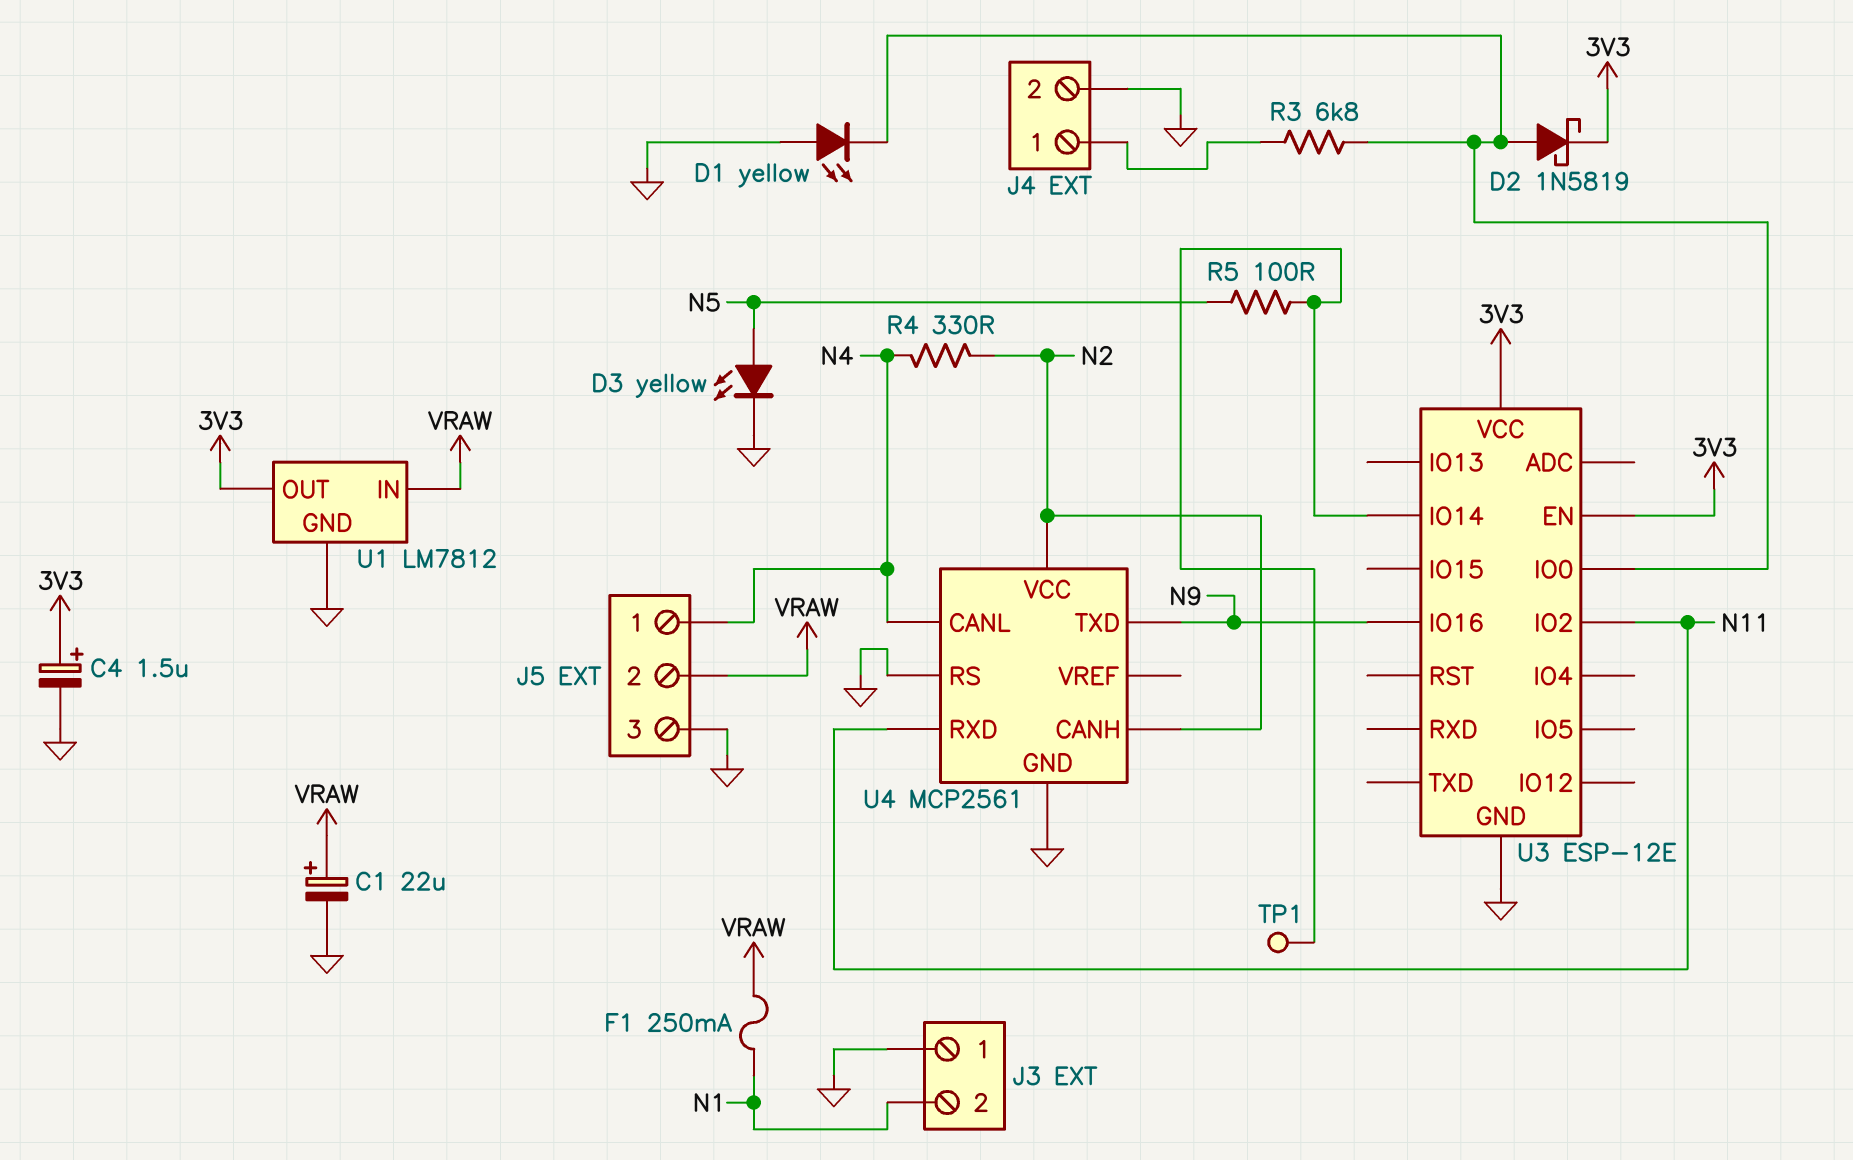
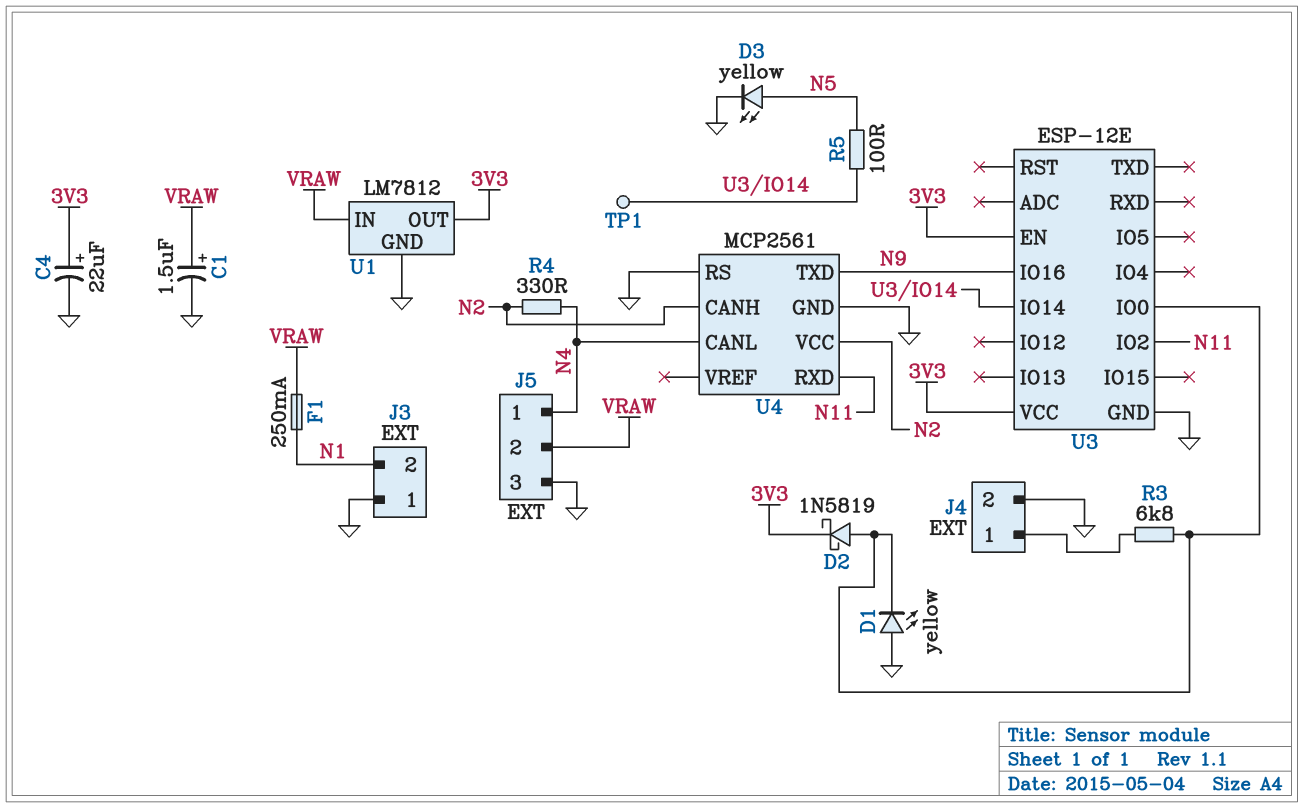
C1: 22uF (plus VRAW, minus GND) -> 1.5uF (plus VRAW, minus GND)
C4: 1.5uF (plus 3V3, minus GND) -> 22uF (plus 3V3, minus GND)

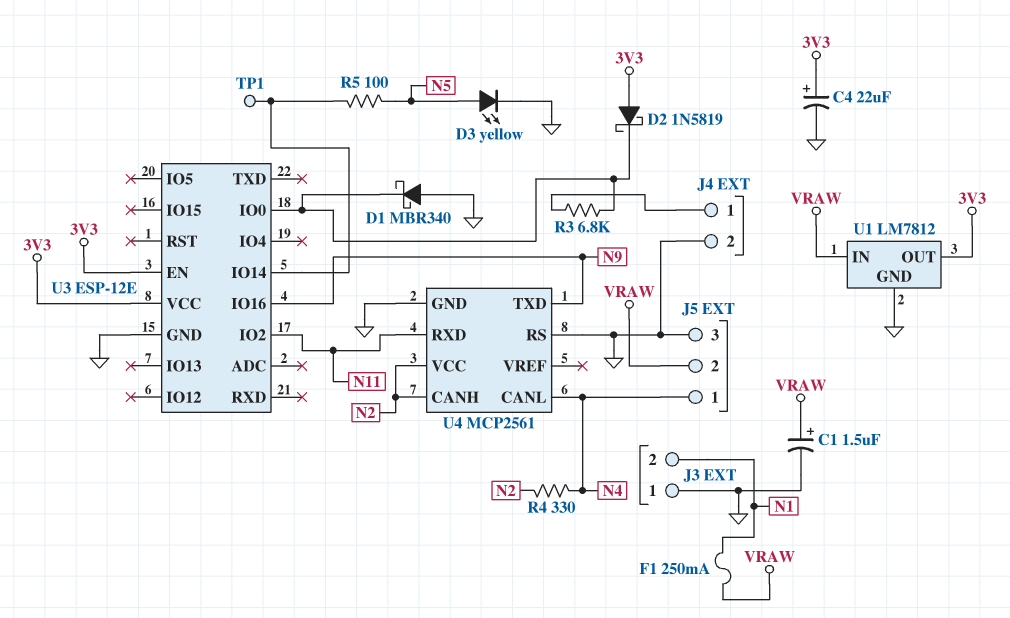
D1: LED yellow (A GND, K U3/IO0) -> schottky MBR340 (A GND, K U3/IO0)
D2: schottky 1N5819 (A U3/IO0, K 3V3) -> schottky 1N5819 (A 3V3, K U3/IO0)

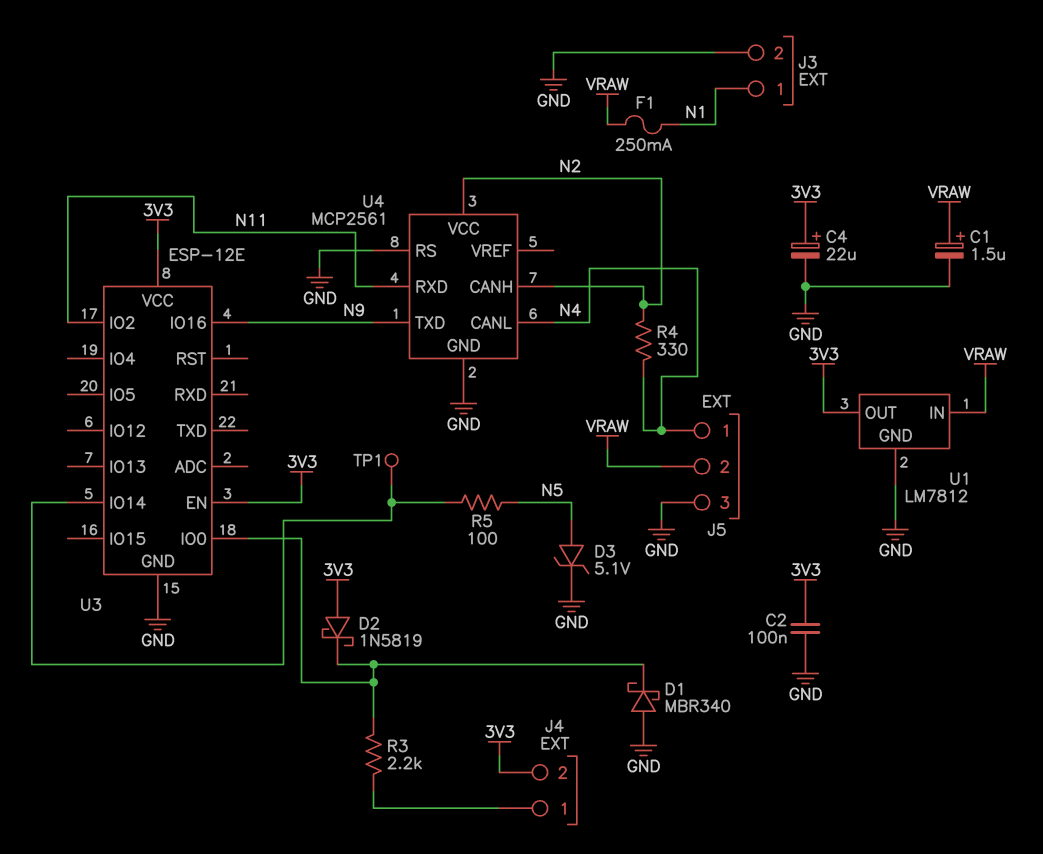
C2: none -> 100nF (3V3, GND)
D3: LED yellow (A N5, K GND) -> zener 5.1V (A N5, K GND)
J3 pin 1: GND -> N1
J3 pin 2: N1 -> GND
J4 pin 2: GND -> 3V3
R3: 6.8k (J4/1, U3/IO0) -> 2.2k (J4/1, U3/IO0)

